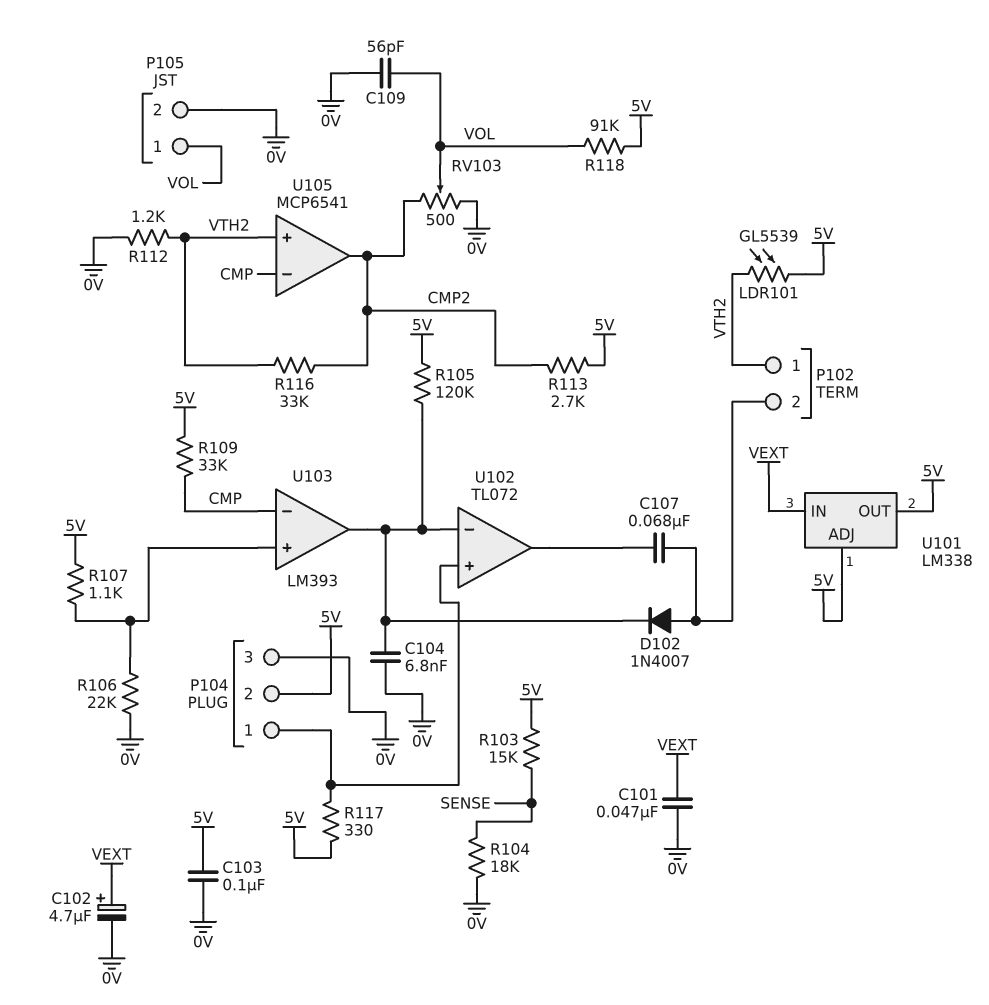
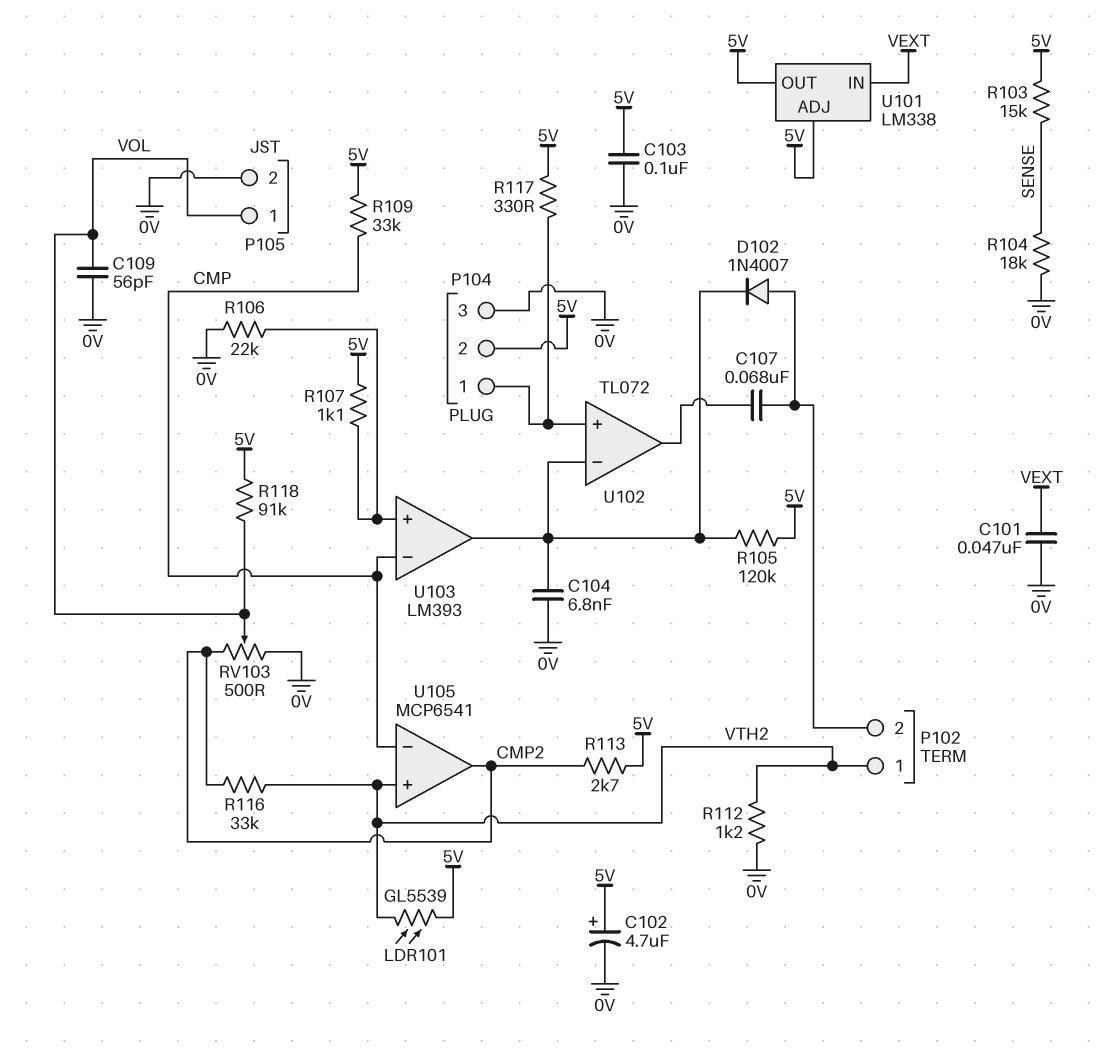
C102: 4.7uF (plus VEXT, minus 0V) -> 4.7uF (plus 5V, minus 0V)

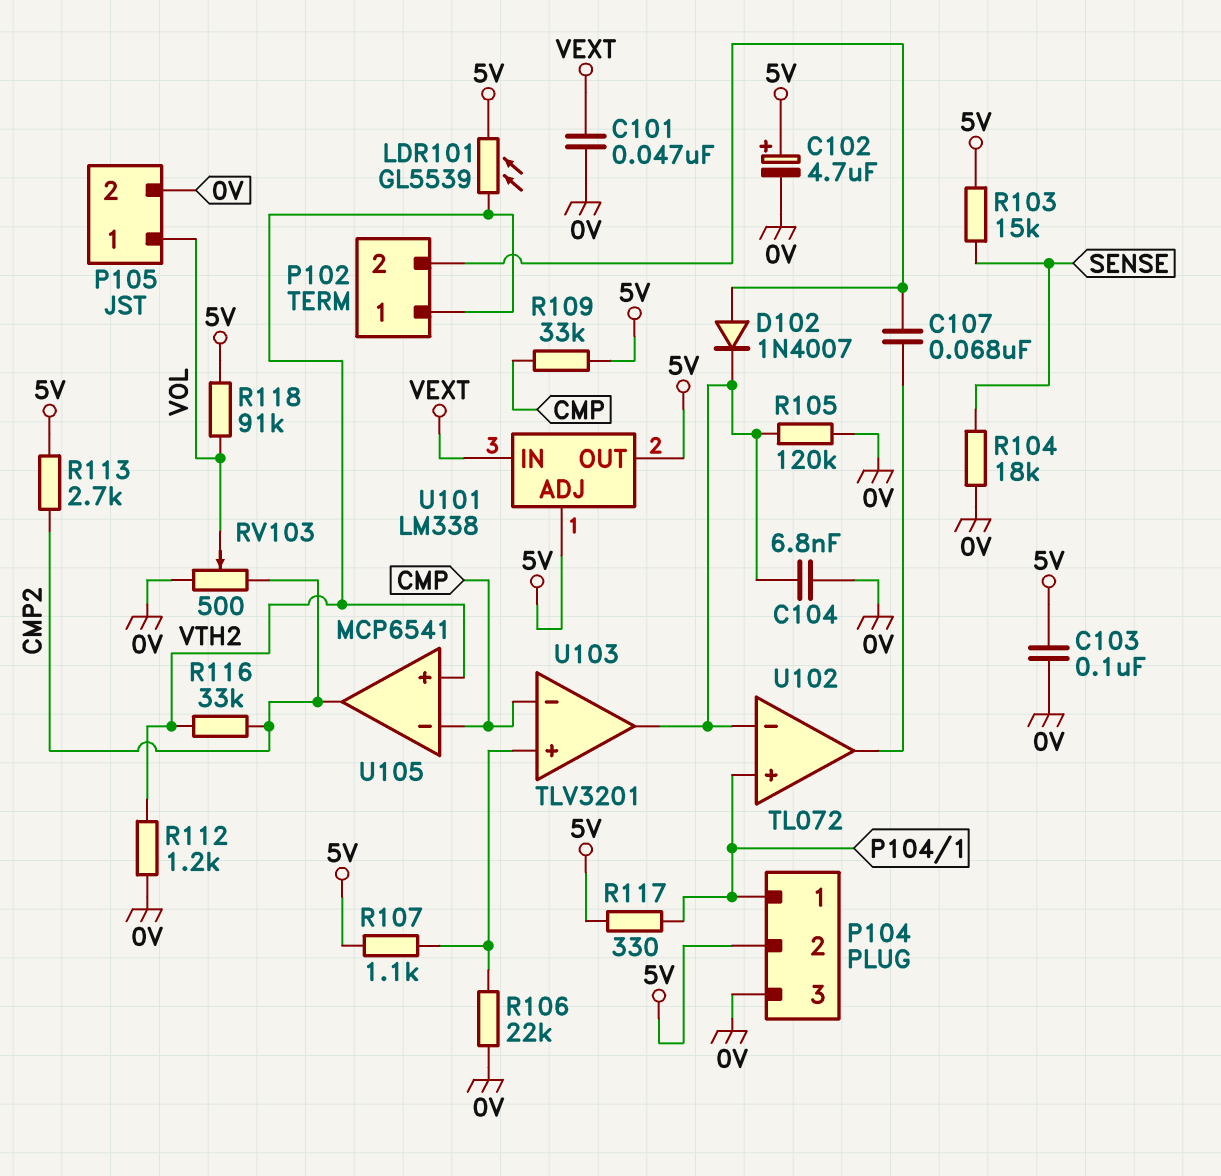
C109: 56pF (0V, VOL) -> none
R105: 120k (5V, U102/in-) -> 120k (0V, U102/in-)
U103: LM393 -> TLV3201

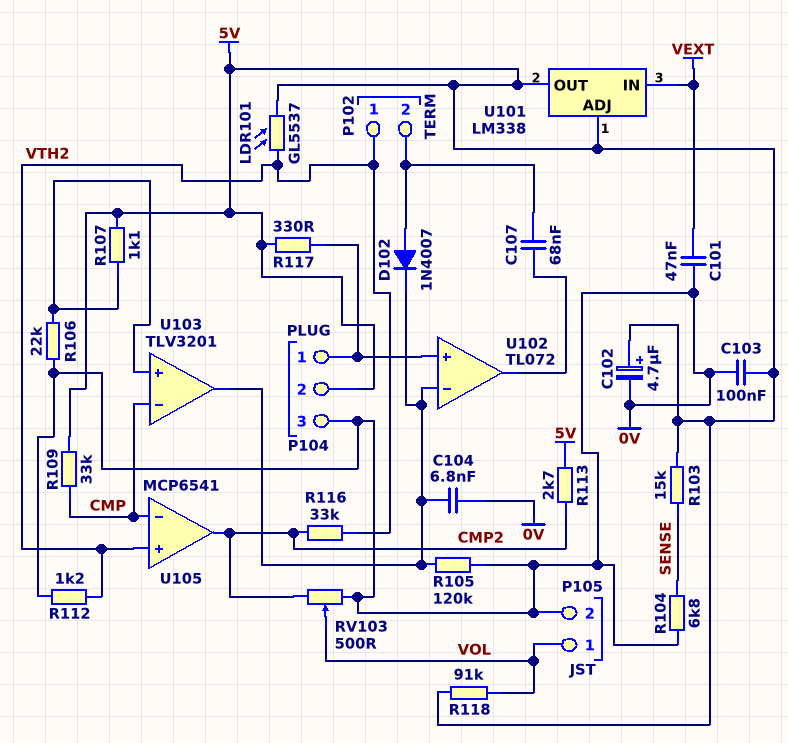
LDR101: GL5539 (5V, VTH2) -> GL5537 (5V, VTH2)
R104: 18k (0V, SENSE) -> 6.8k (0V, SENSE)

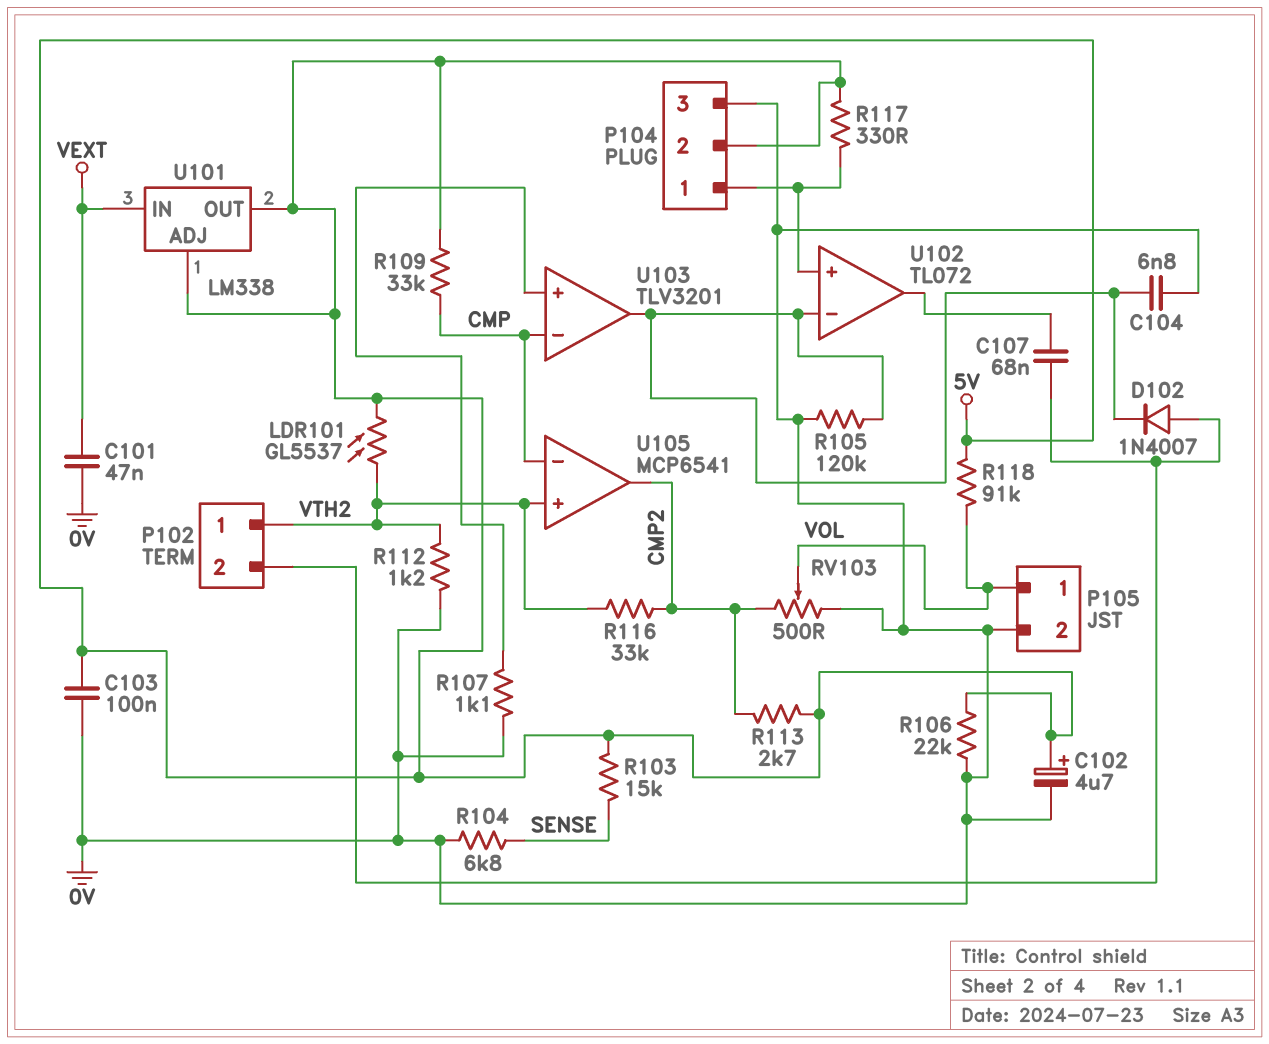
R106: 22k (0V, U103/in+) -> 22k (0V, 5V)
R107: 1.1k (5V, U103/in+) -> 1.1k (0V, U103/in+)

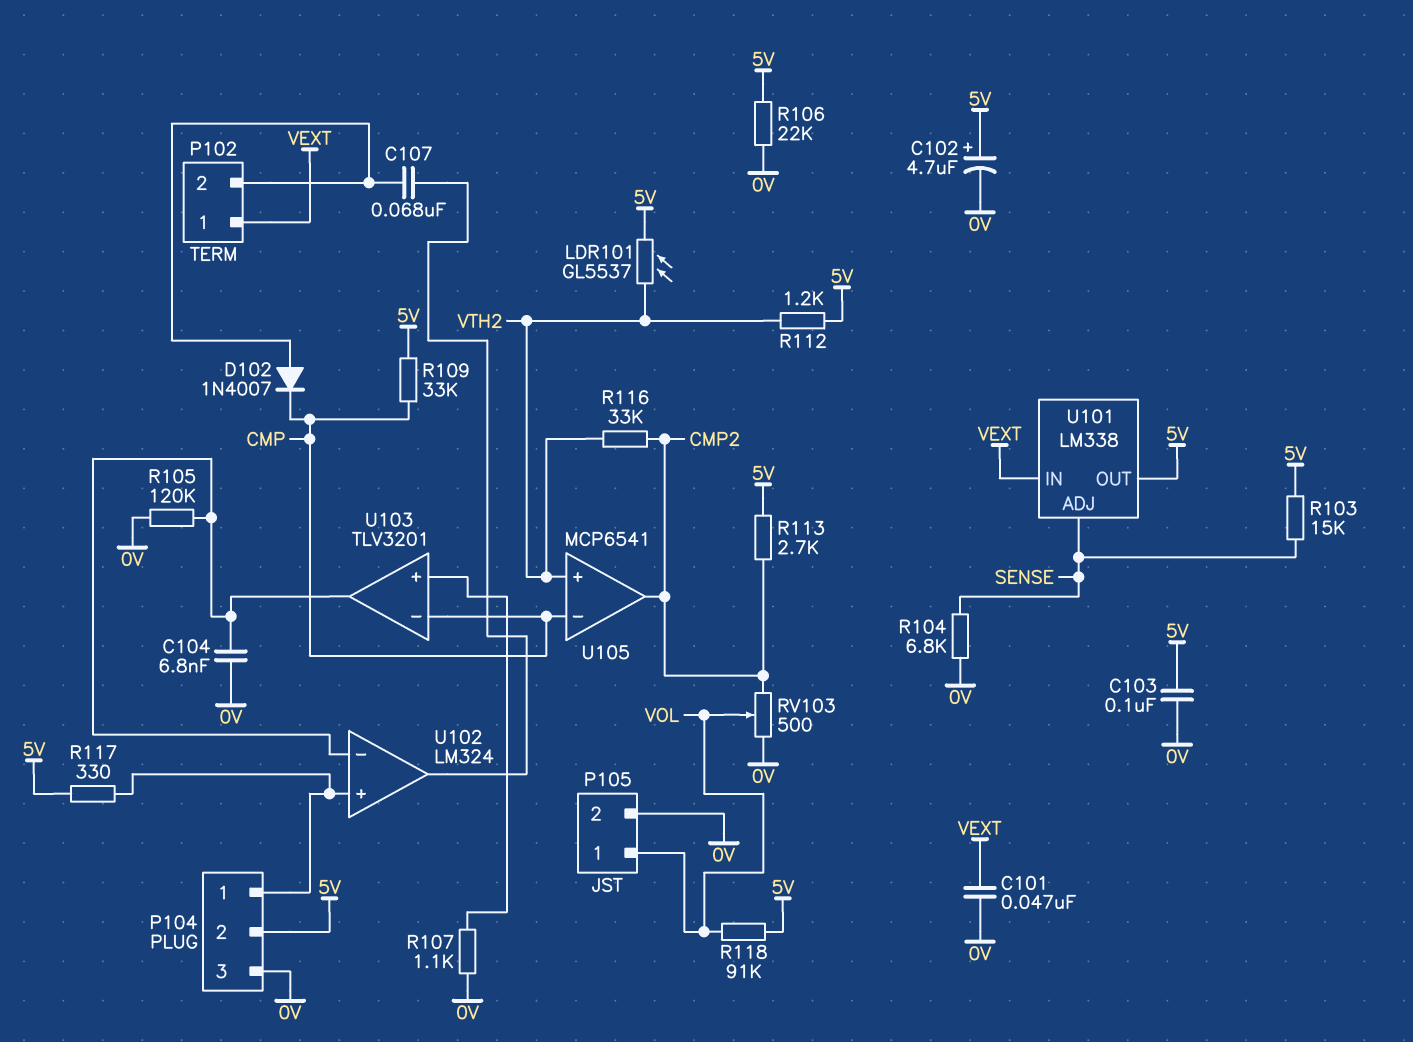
D102: diode 1N4007 (A P102/2, K U102/in-) -> diode 1N4007 (A P102/2, K CMP)
P102 pin 1: VTH2 -> VEXT
R112: 1.2k (0V, VTH2) -> 1.2k (5V, VTH2)
U101 pin ADJ: 5V -> SENSE
U102: TL072 -> LM324

